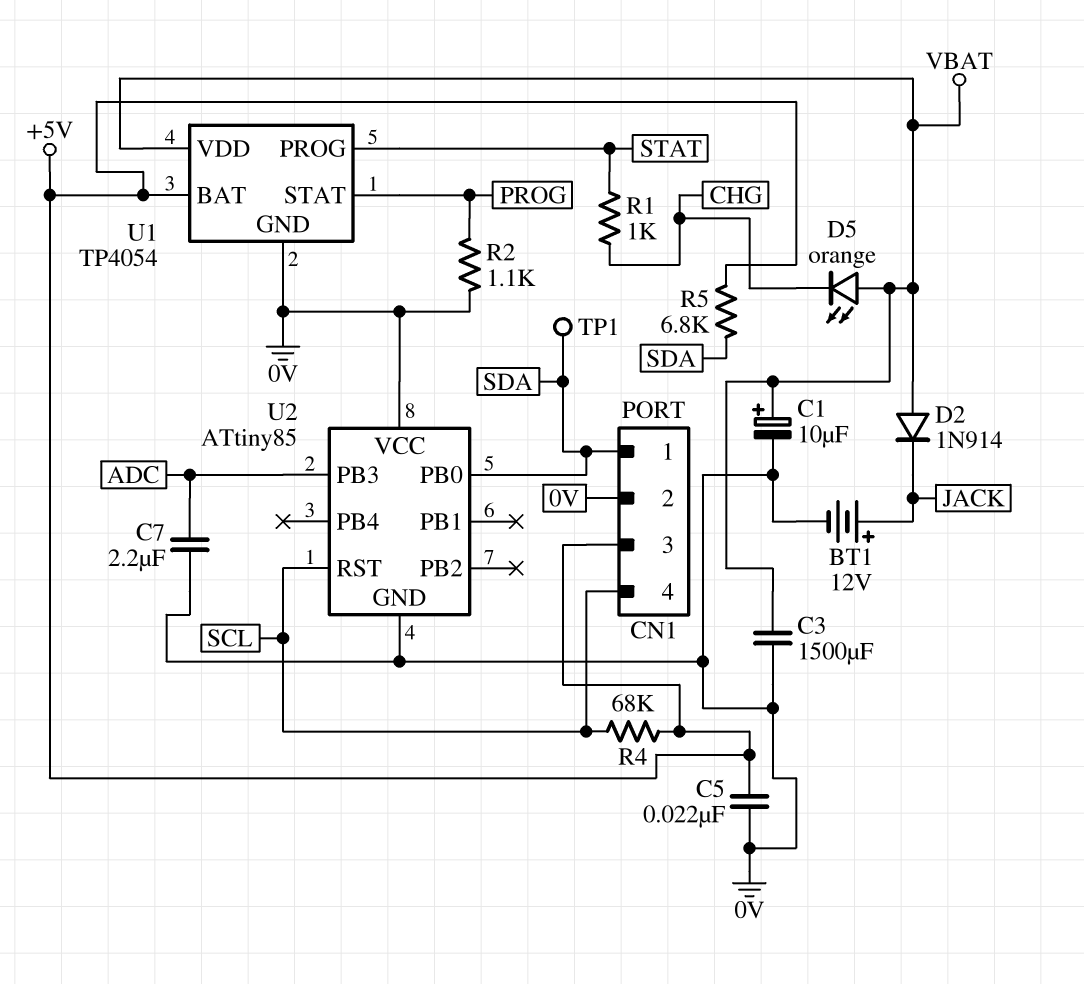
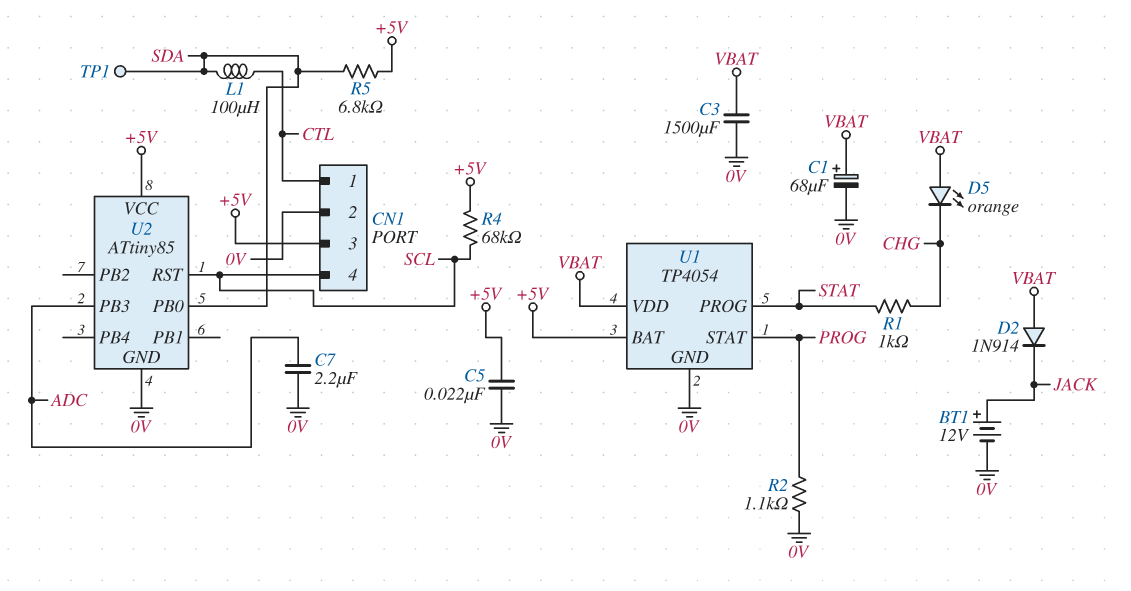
C1: 10uF (plus VBAT, minus 0V) -> 68uF (plus VBAT, minus 0V)
CN1 pin 1: SDA -> CTL
L1: none -> 100uH (CTL, SDA)
U2 pin VCC: 0V -> +5V

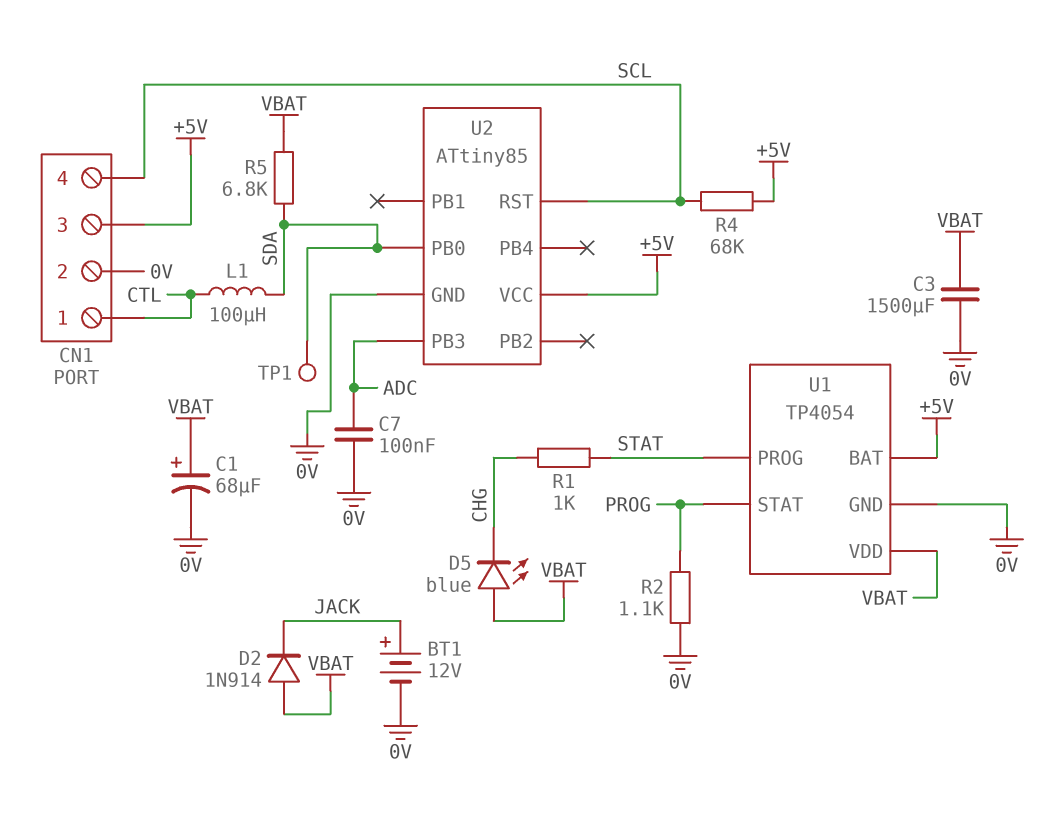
C5: 22nF (+5V, 0V) -> none
C7: 2.2uF (0V, ADC) -> 100nF (0V, ADC)
D5: LED orange (A VBAT, K CHG) -> LED blue (A VBAT, K CHG)
R5: 6.8k (+5V, SDA) -> 6.8k (SDA, VBAT)

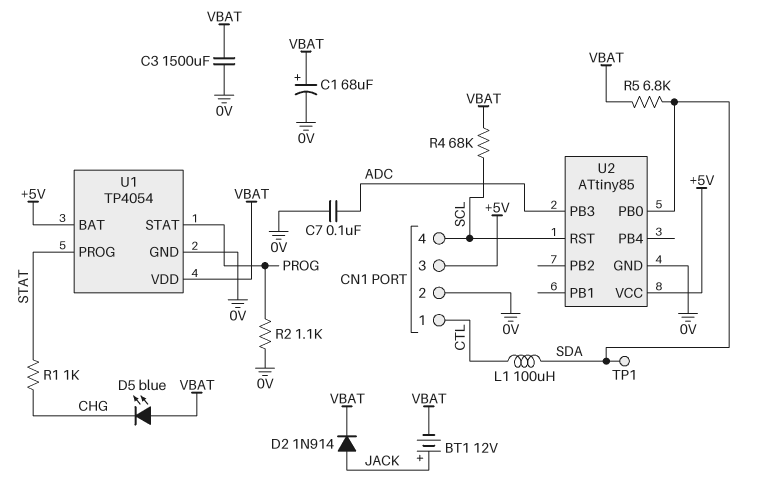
BT1: 12V (plus JACK, minus 0V) -> 12V (plus JACK, minus VBAT)
D2: diode 1N914 (A VBAT, K JACK) -> diode 1N914 (A JACK, K VBAT)
R4: 68k (+5V, SCL) -> 68k (SCL, VBAT)

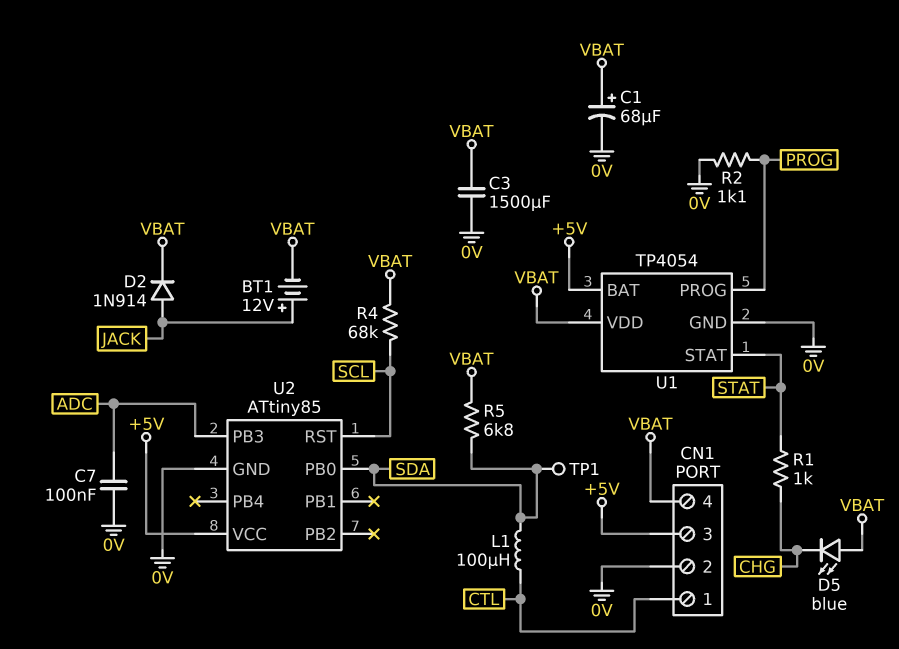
CN1 pin 4: SCL -> VBAT
U1 pin PROG: STAT -> PROG
U1 pin STAT: PROG -> STAT

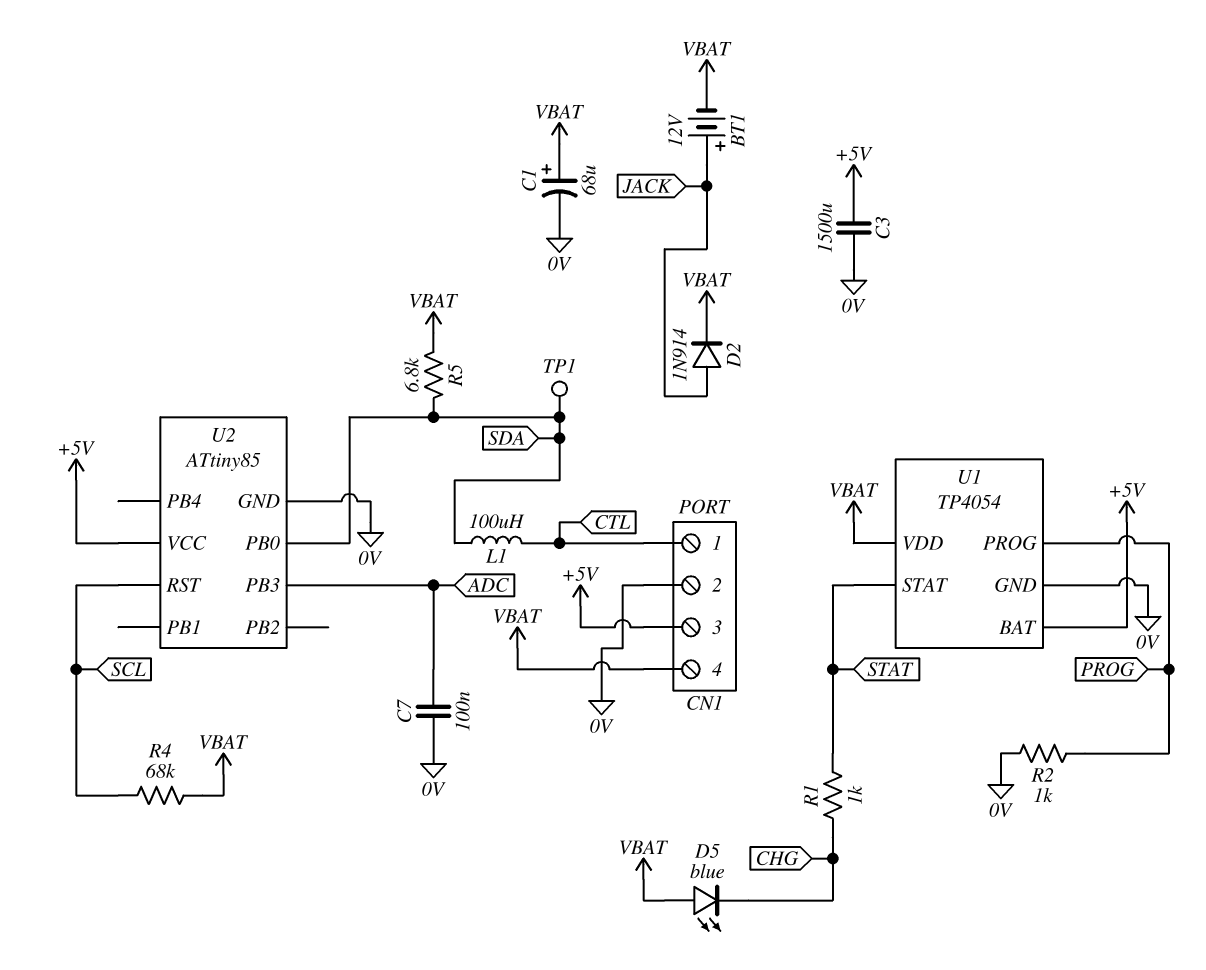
C3: 1500uF (0V, VBAT) -> 1500uF (+5V, 0V)
R2: 1.1k (0V, PROG) -> 1k (0V, PROG)

